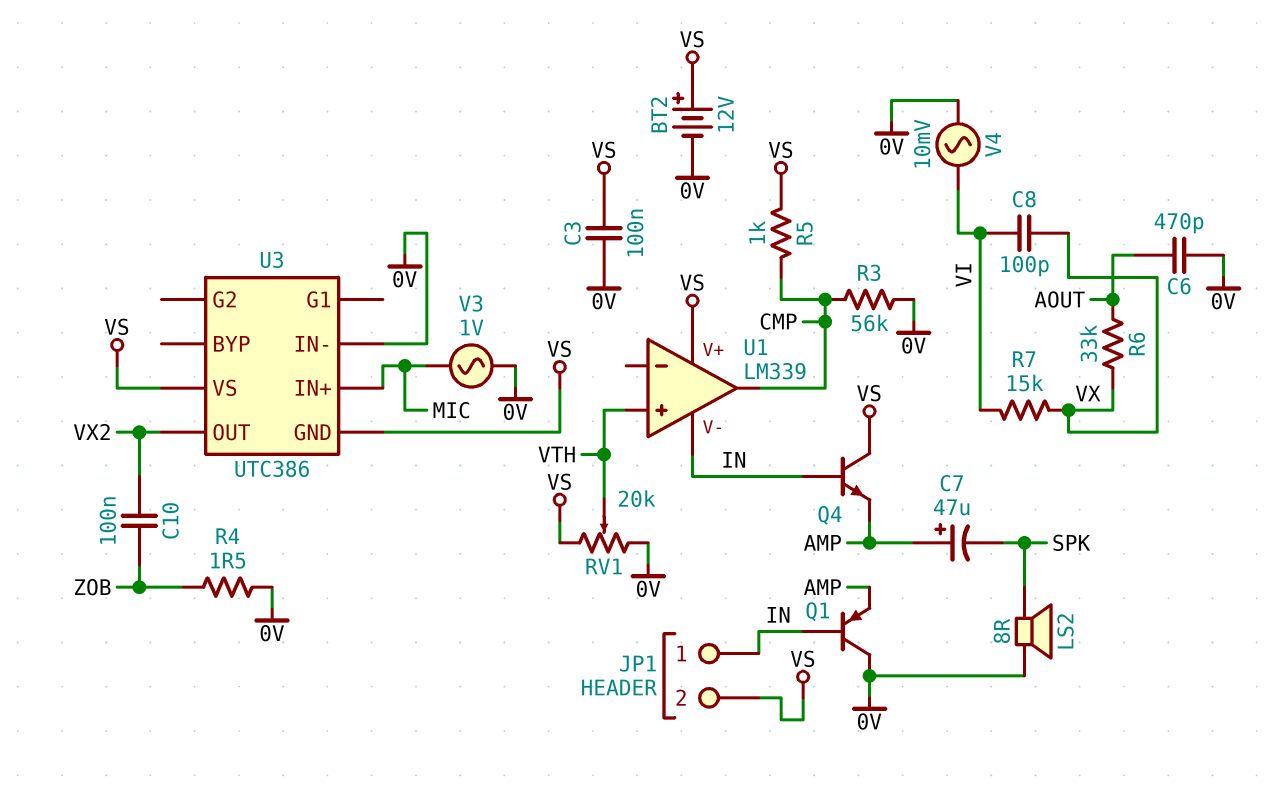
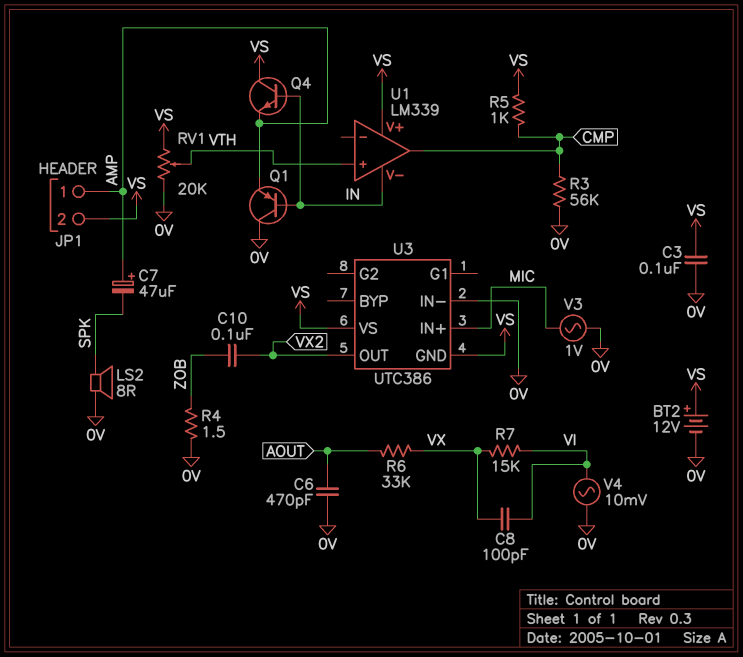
JP1 pin 1: IN -> AMP

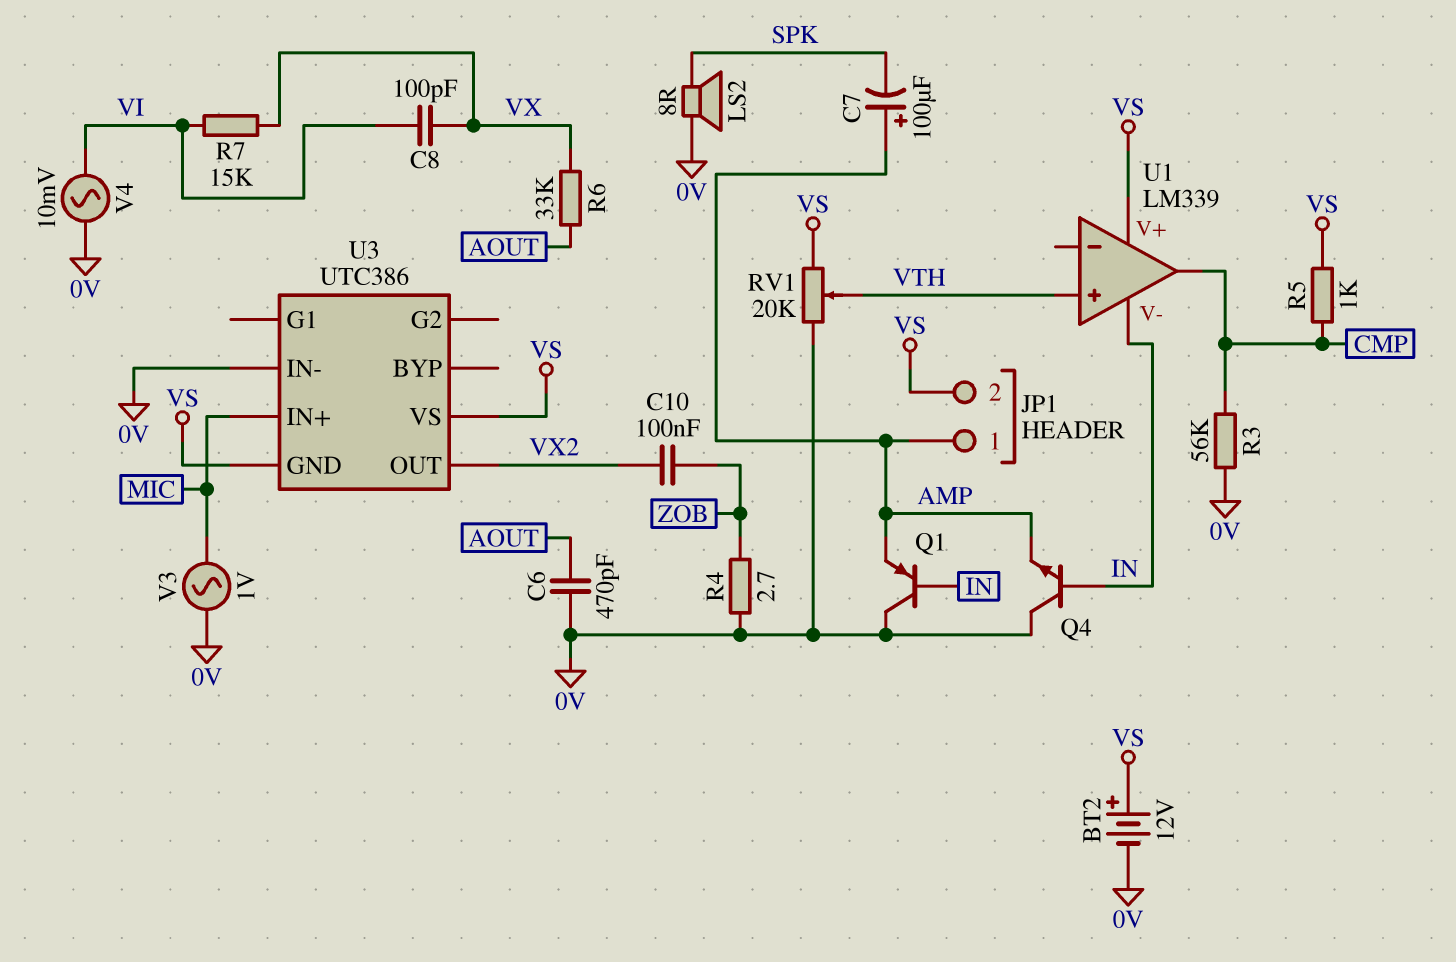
C3: 100nF (0V, VS) -> none
C7: 47uF (plus AMP, minus SPK) -> 100uF (plus AMP, minus SPK)
Q4: NPN (B IN, C VS, E AMP) -> NPN (B IN, C 0V, E AMP)
R4: 1.5 (0V, ZOB) -> 2.7 (0V, ZOB)

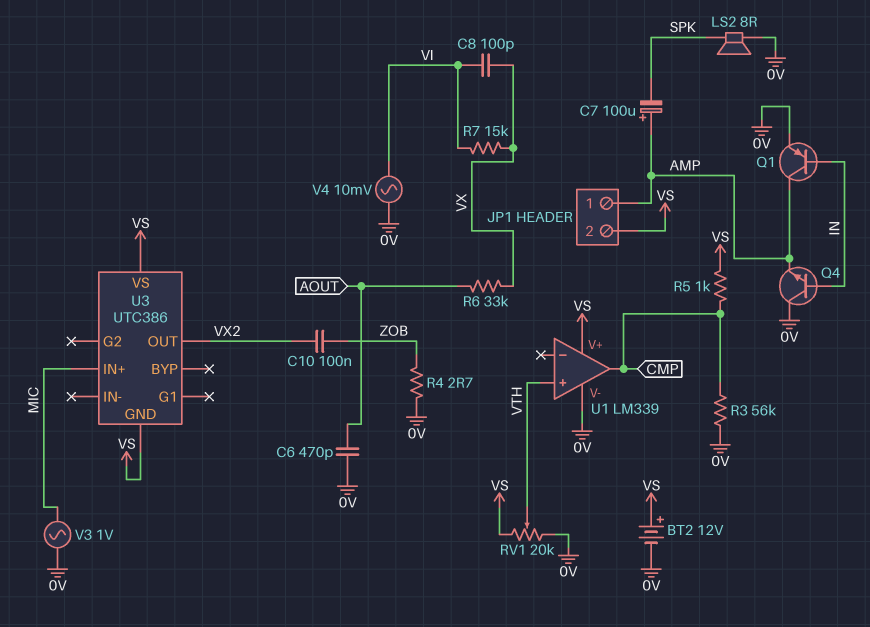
Q1: PNP (B IN, C 0V, E AMP) -> PNP (B IN, C AMP, E 0V)
U1 pin V-: IN -> 0V
U3 pin IN-: 0V -> none

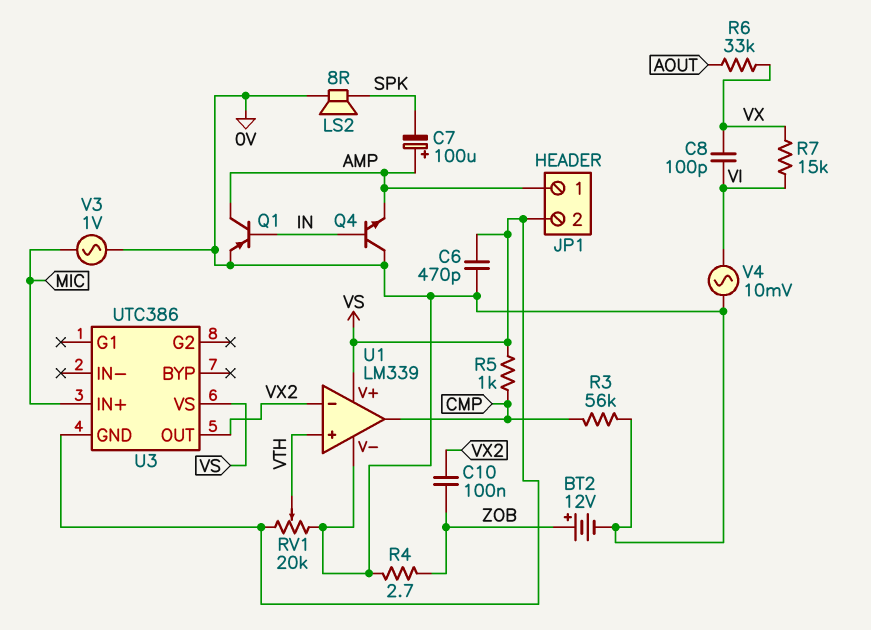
BT2: 12V (plus VS, minus 0V) -> 12V (plus ZOB, minus 0V)
C6: 470pF (0V, AOUT) -> 470pF (0V, VS)
U1 pin in-: none -> VX2

